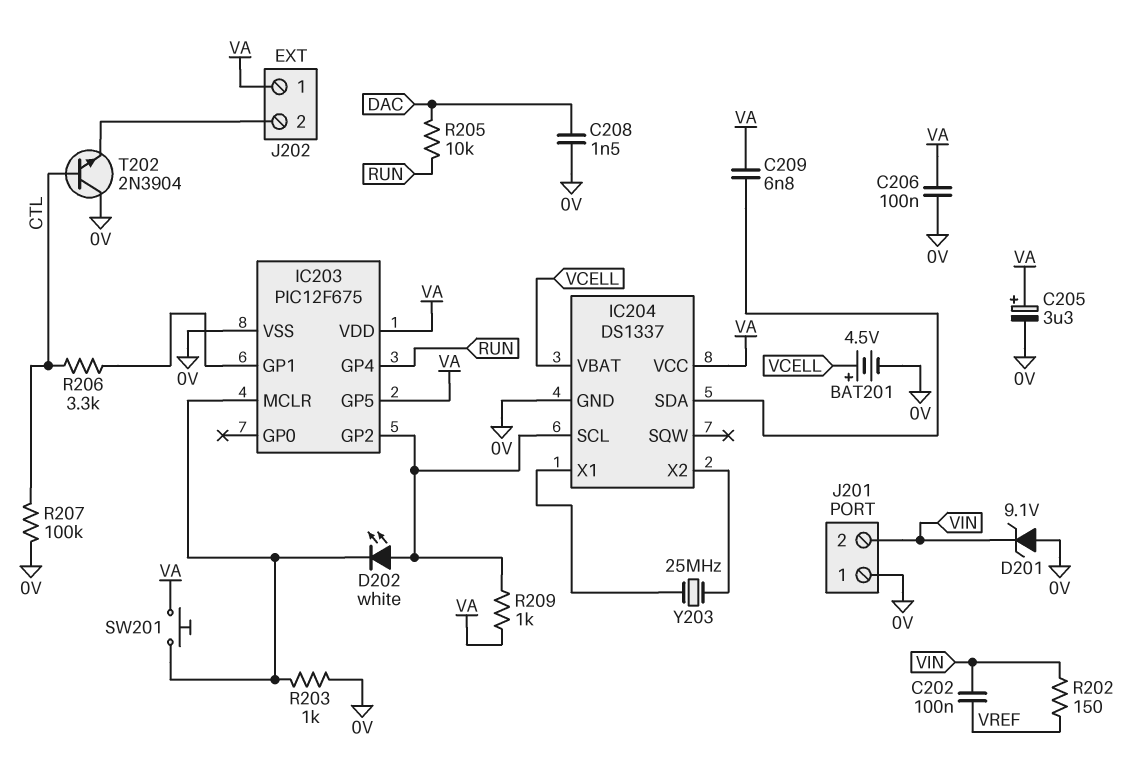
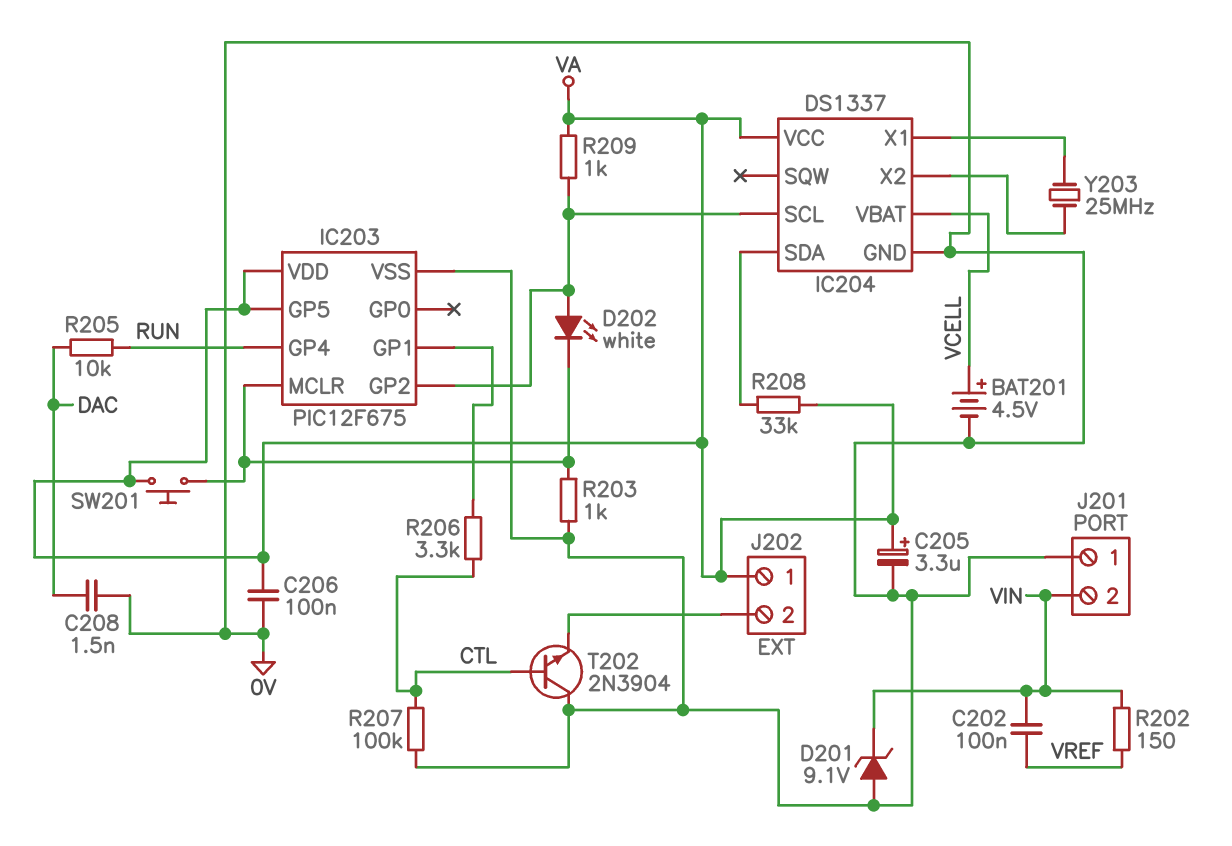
C209: 6.8nF (IC204/SDA, VA) -> none
R208: none -> 33k (IC204/SDA, VA)

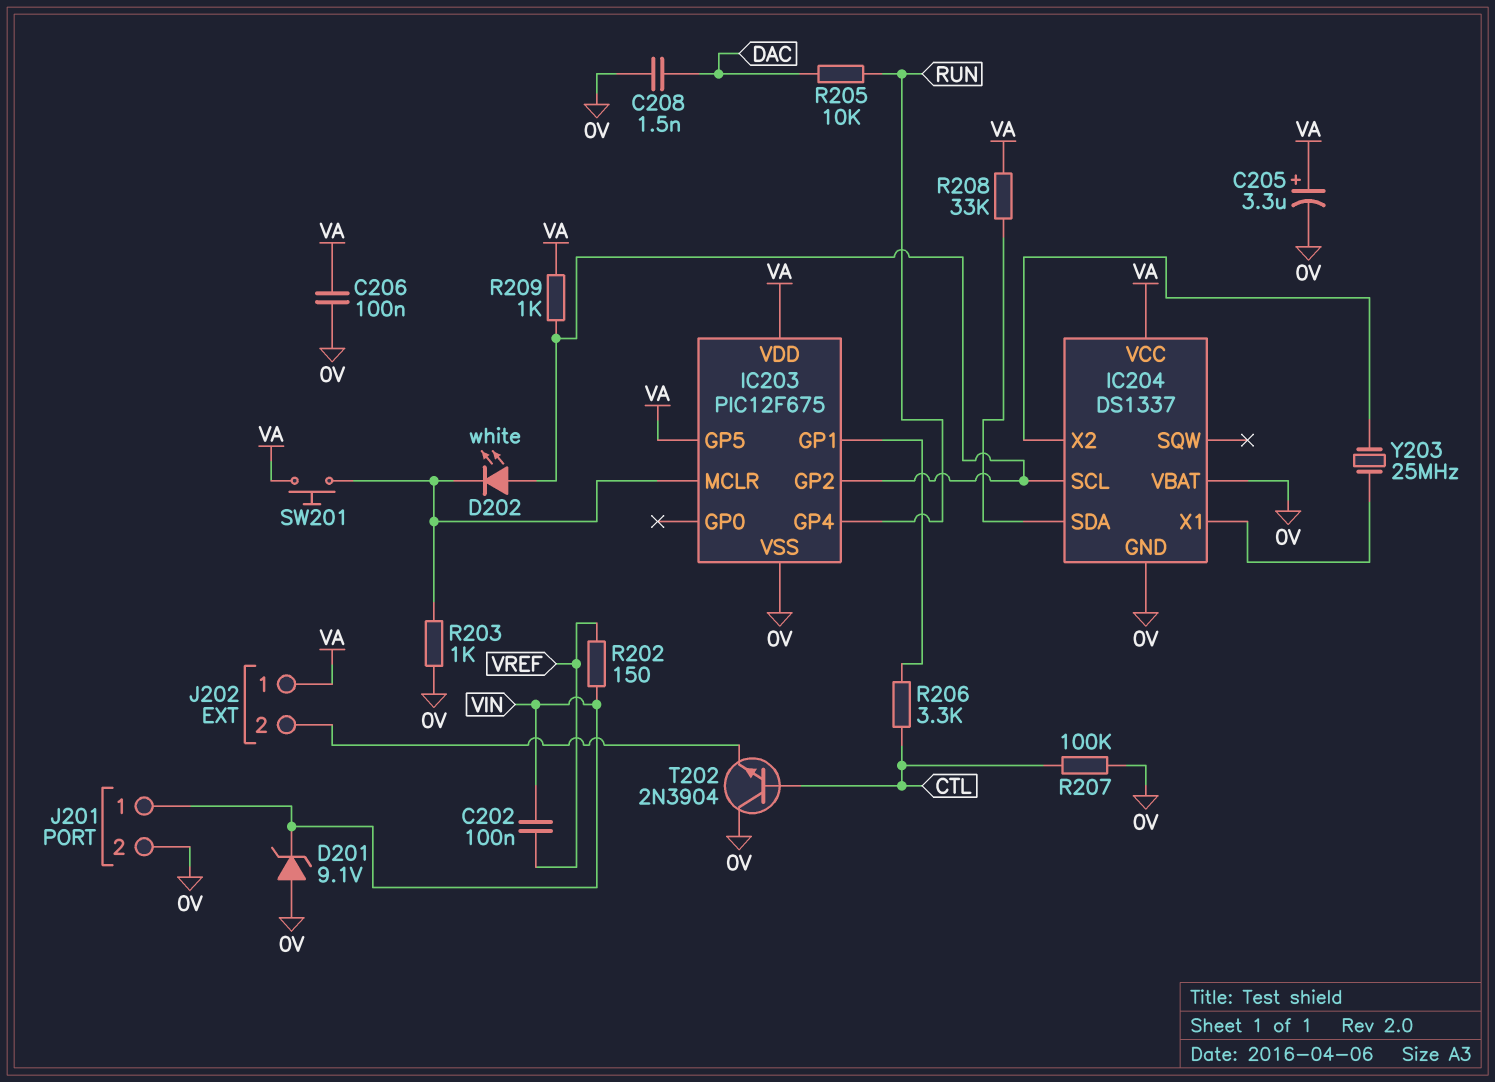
BAT201: 4.5V (plus VCELL, minus 0V) -> none
IC204 pin VBAT: VCELL -> 0V
J201 pin 1: 0V -> VIN
J201 pin 2: VIN -> 0V

